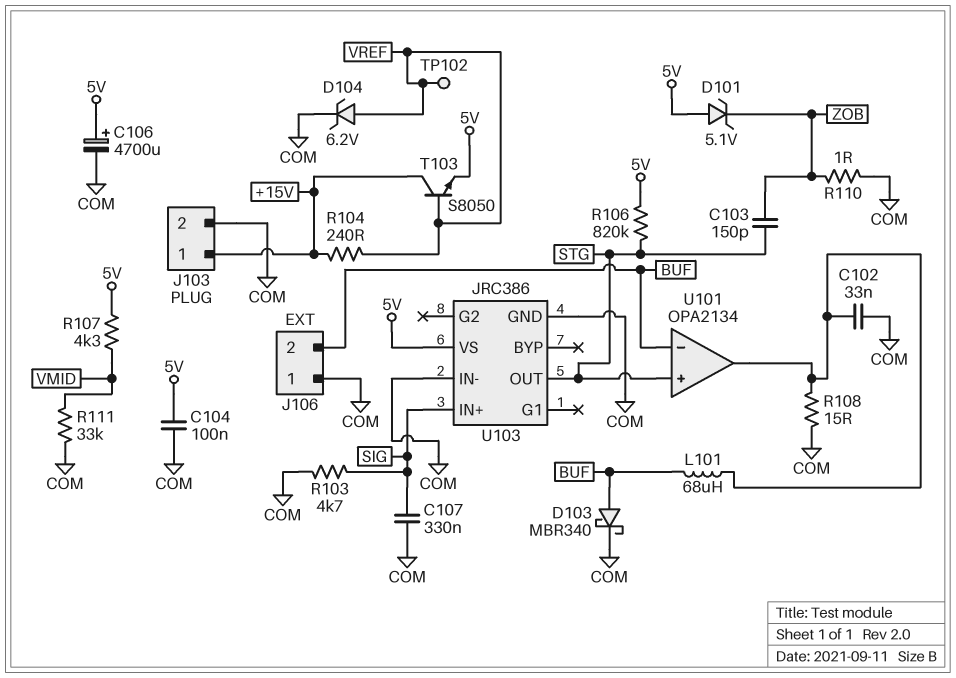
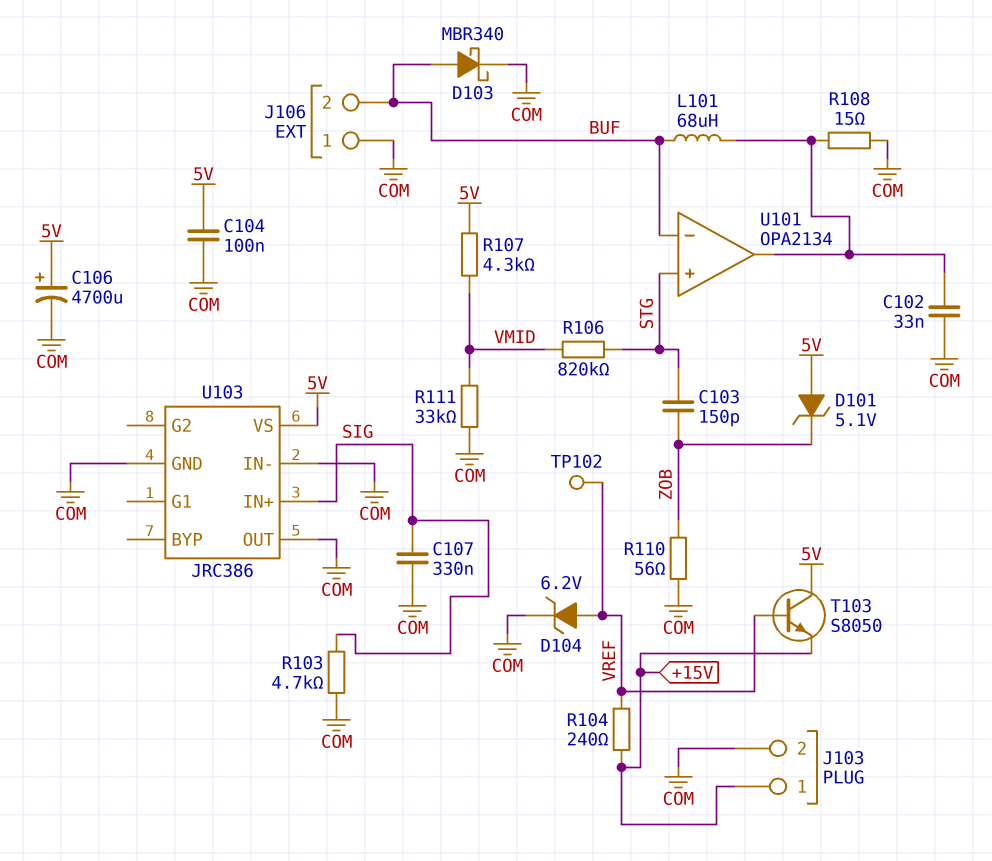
R106: 820k (5V, STG) -> 820k (STG, VMID)
R110: 1 (COM, ZOB) -> 56 (COM, ZOB)
T103: NPN S8050 (B VREF, C +15V, E 5V) -> NPN S8050 (B VREF, C 5V, E +15V)
U103 pin OUT: STG -> COM

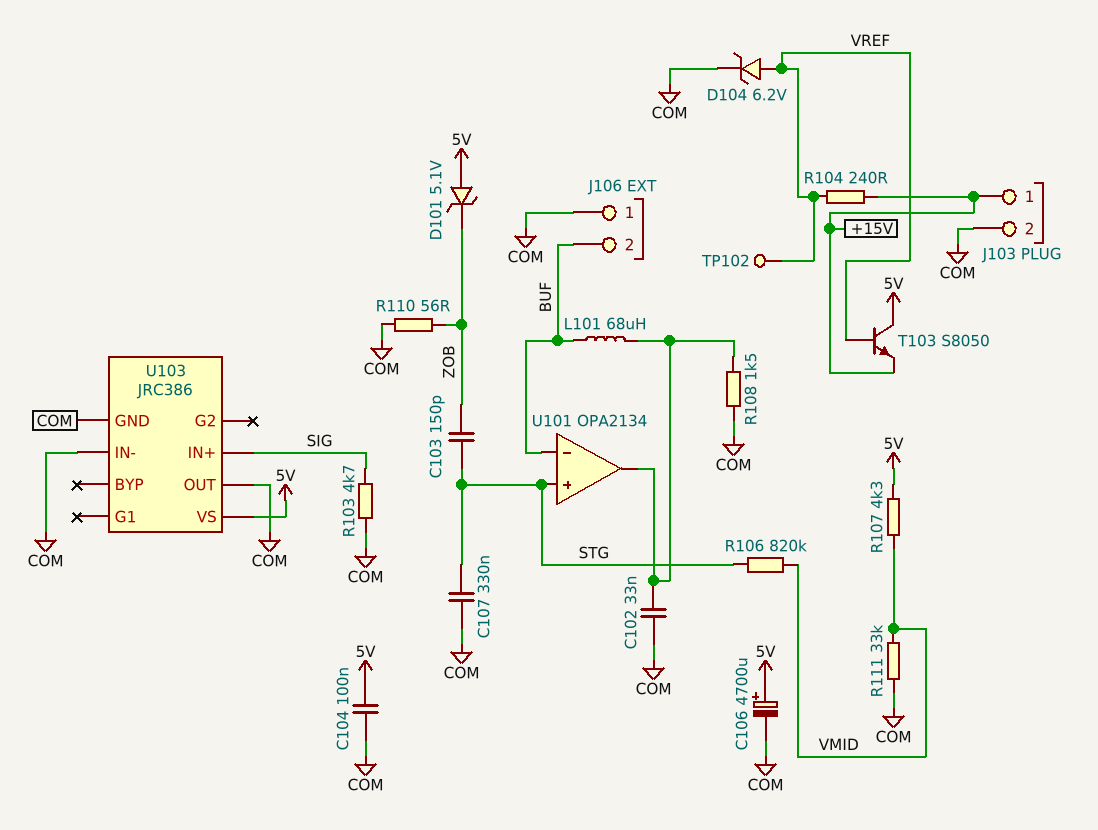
C107: 330nF (COM, SIG) -> 330nF (COM, STG)
D103: schottky MBR340 (A BUF, K COM) -> none
R108: 15 (COM, U101/out) -> 1.5k (COM, U101/out)

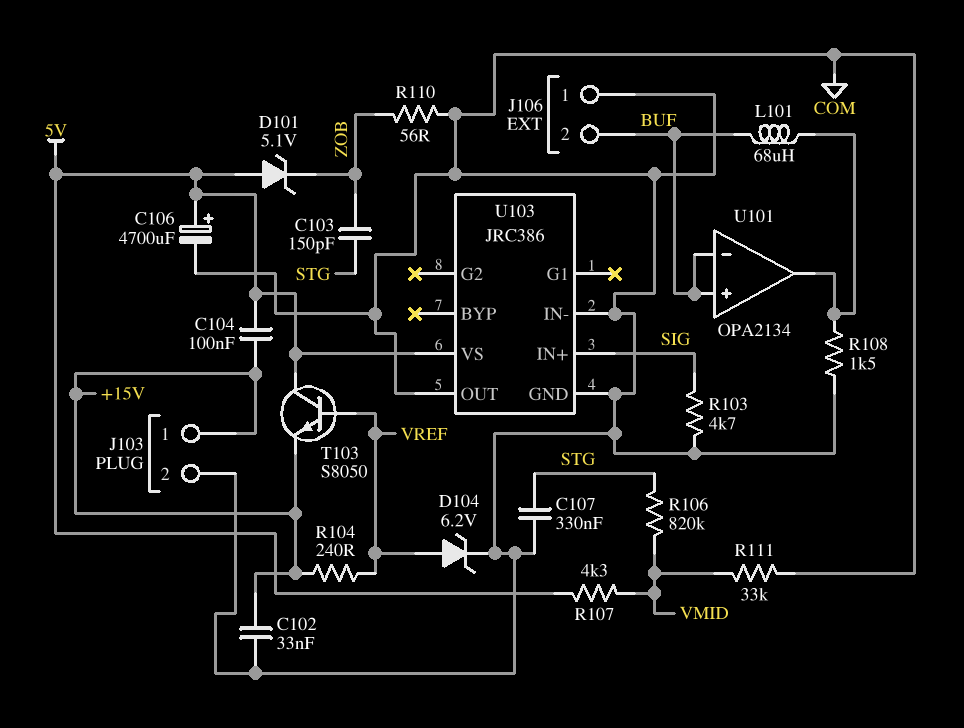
C102: 33nF (COM, U101/out) -> 33nF (+15V, COM)
C104: 100nF (5V, COM) -> 100nF (+15V, 5V)
TP102: test point (VREF) -> none
U101 pin in+: STG -> BUF

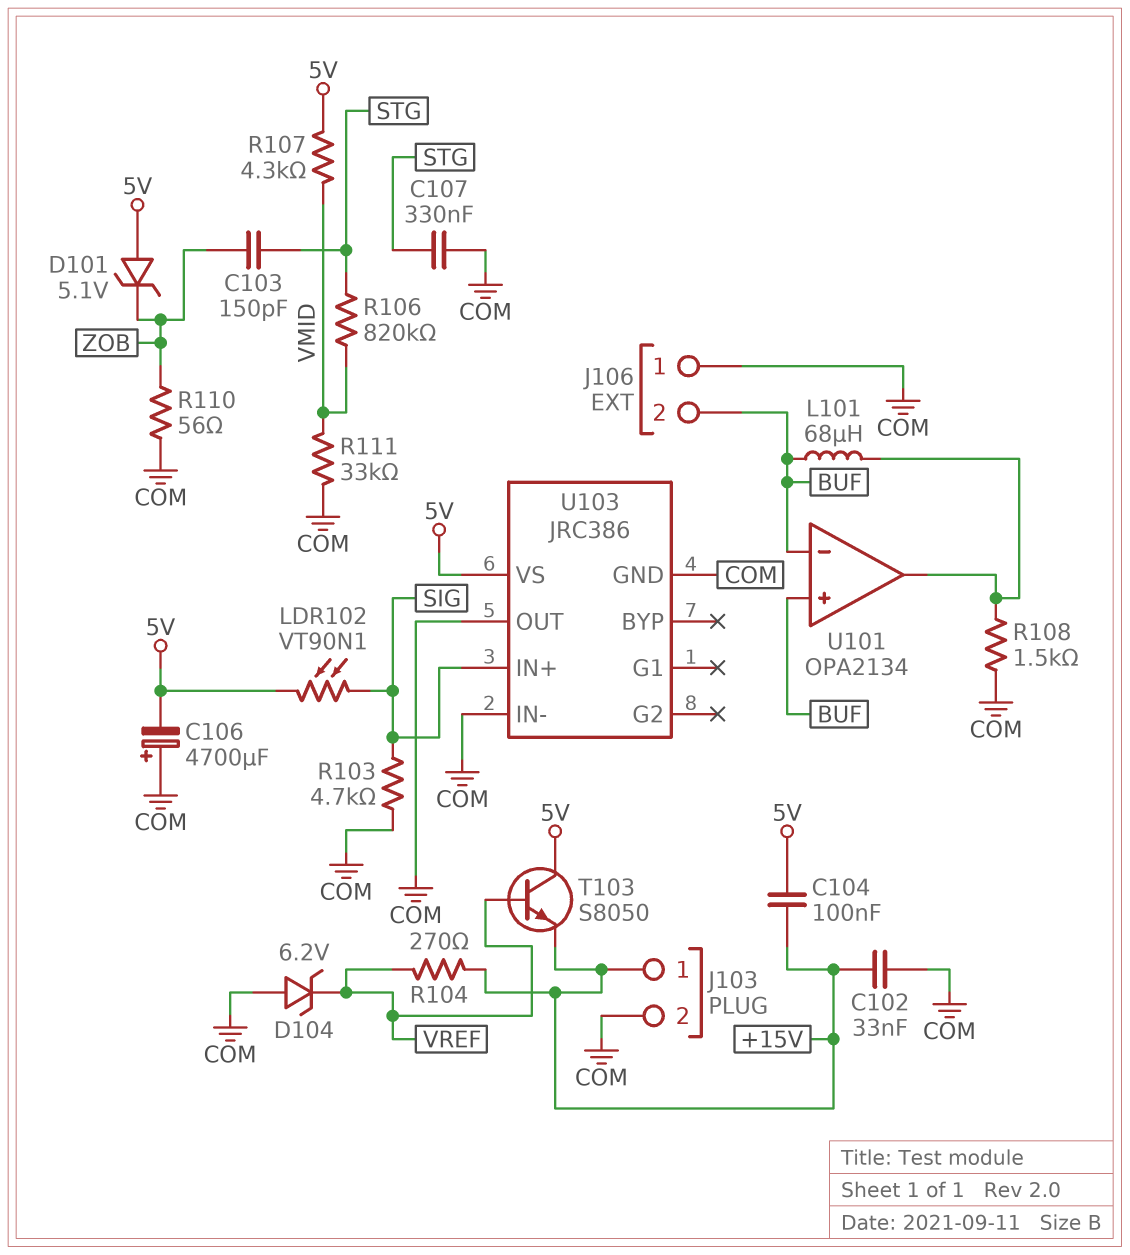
C106: 4700uF (plus 5V, minus COM) -> 4700uF (plus COM, minus 5V)
D104: zener 6.2V (A VREF, K COM) -> zener 6.2V (A COM, K VREF)
LDR102: none -> VT90N1 (5V, SIG)
R104: 240 (+15V, VREF) -> 270 (+15V, VREF)

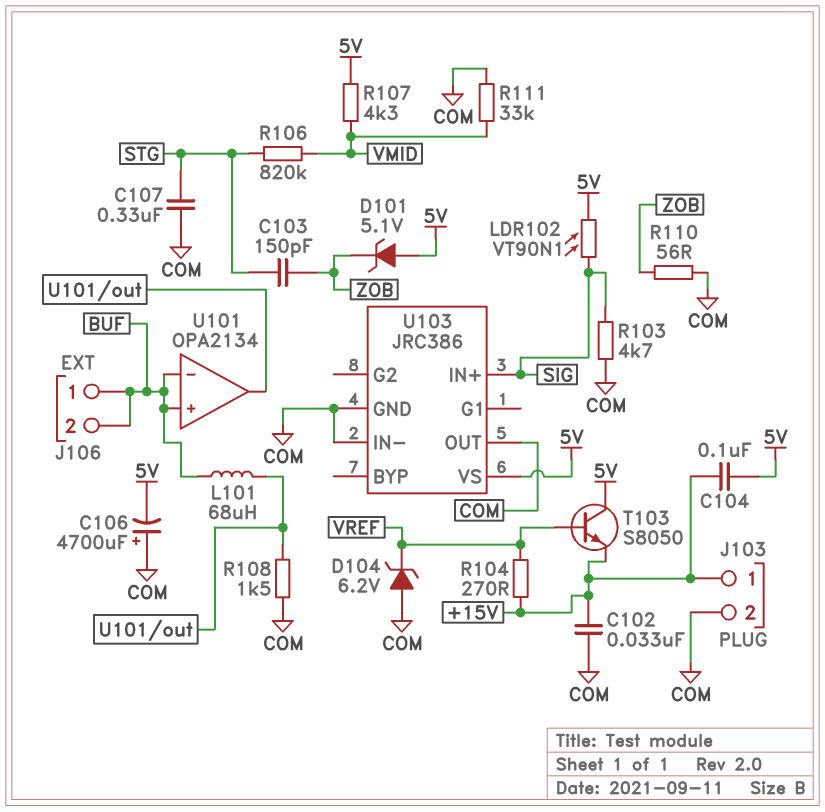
J106 pin 1: COM -> BUF

